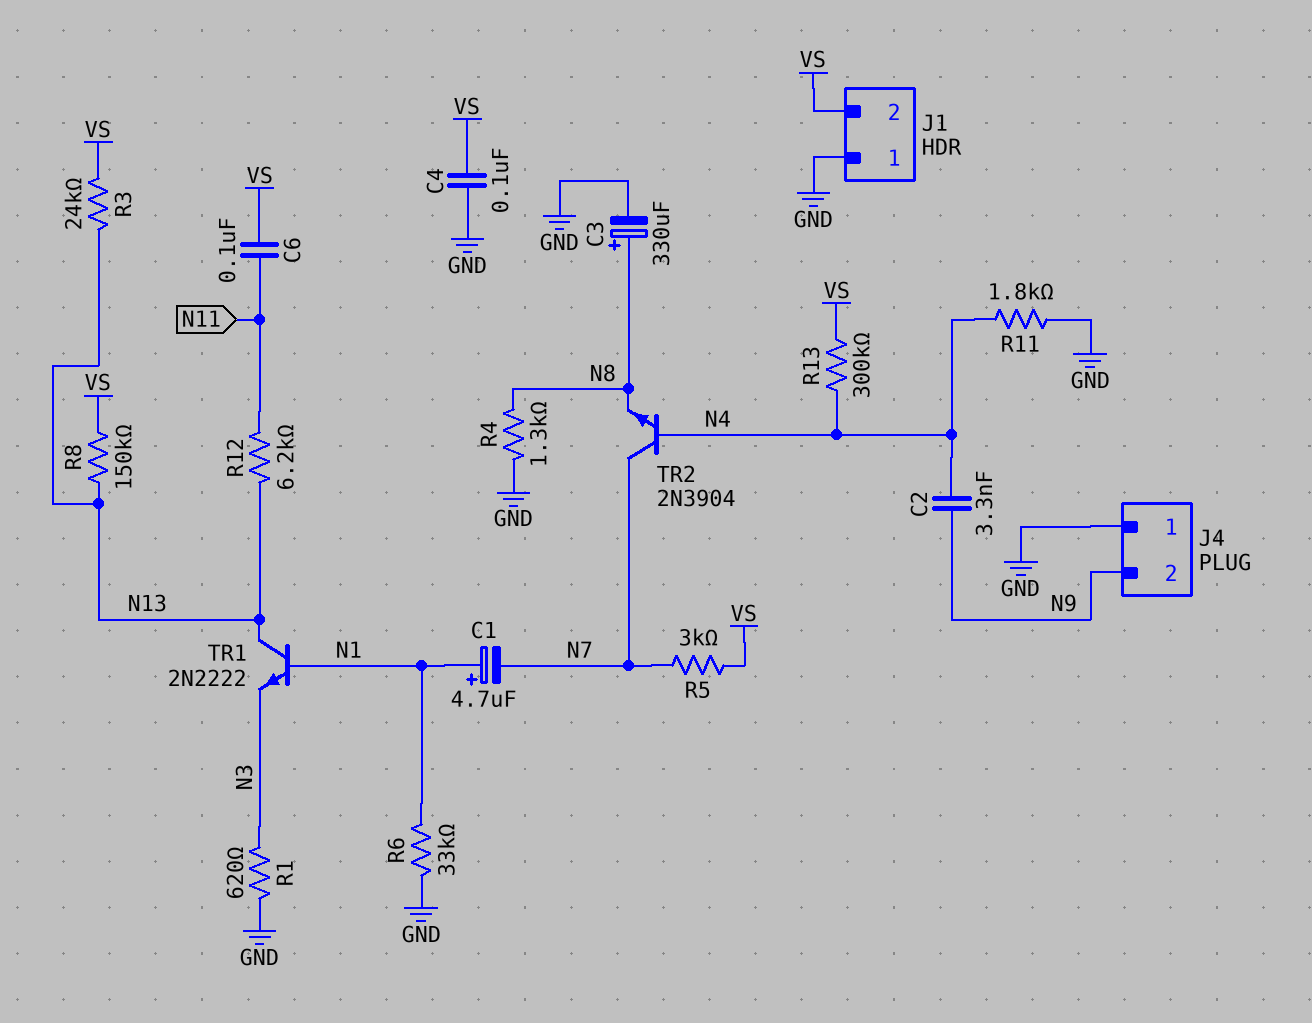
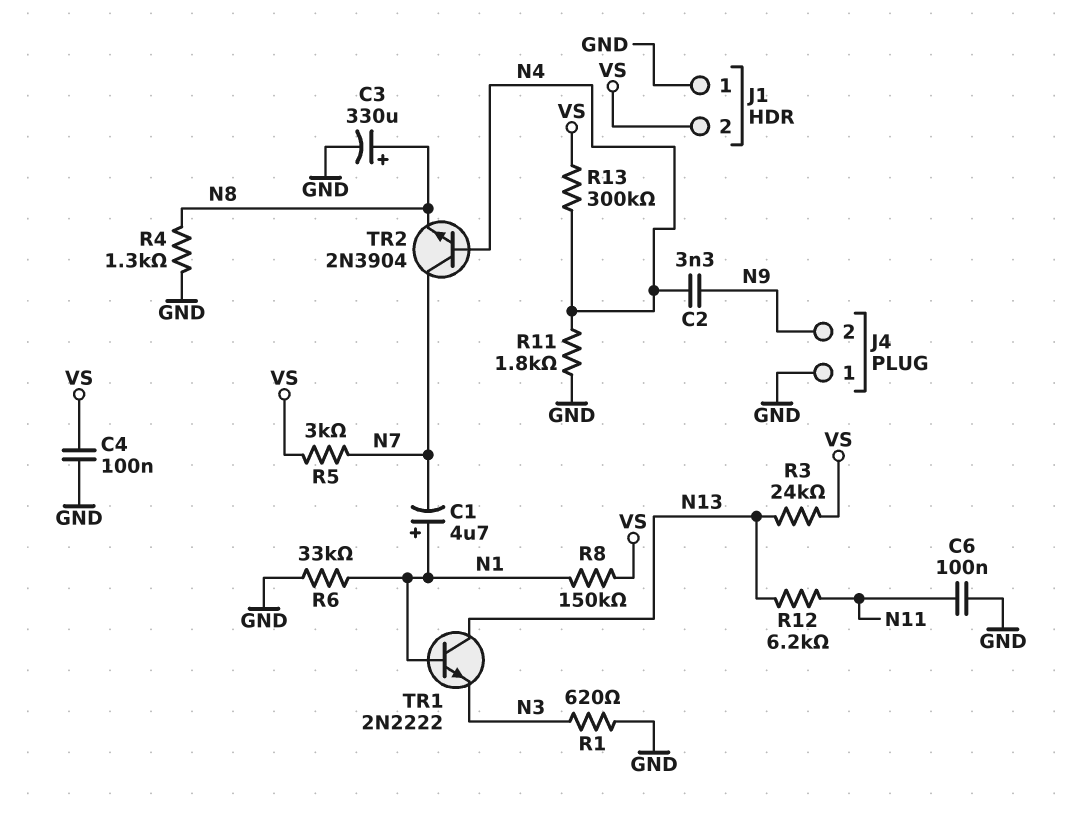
C6: 100nF (N11, VS) -> 100nF (GND, N11)
R8: 150k (N13, VS) -> 150k (N1, VS)

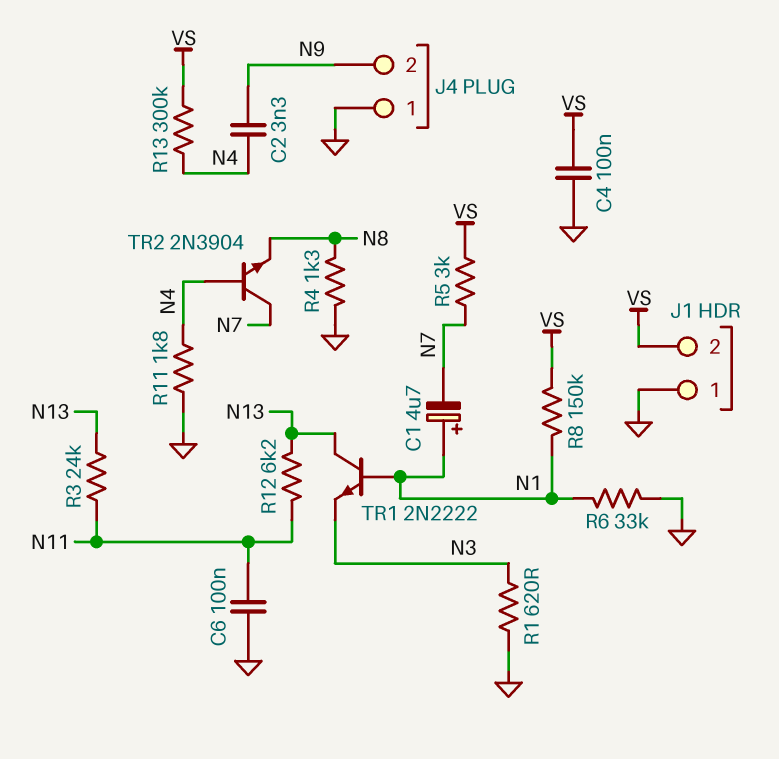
C3: 330uF (plus N8, minus GND) -> none
R3: 24k (N13, VS) -> 24k (N11, N13)

